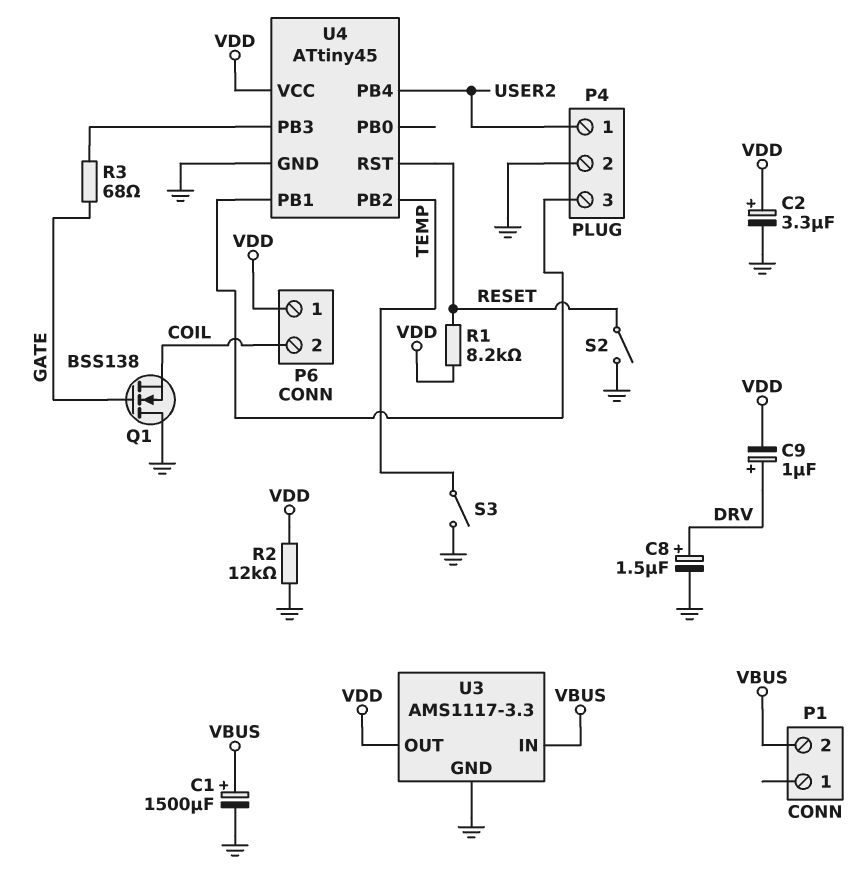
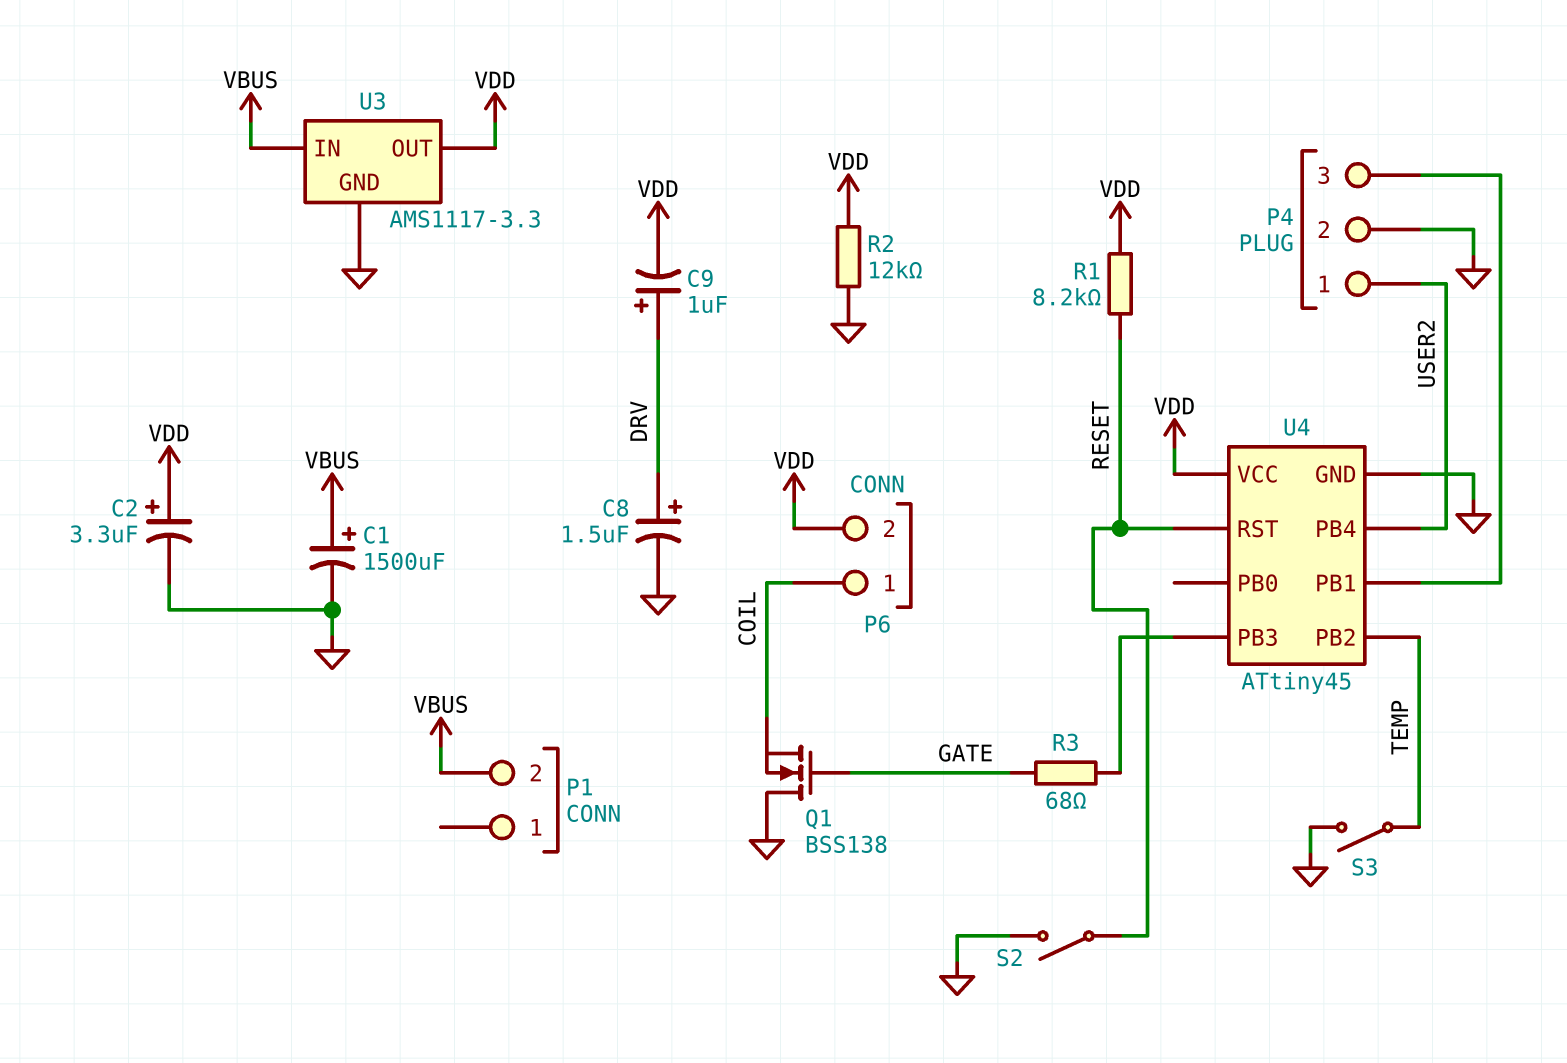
P6 pin 1: VDD -> COIL
P6 pin 2: COIL -> VDD

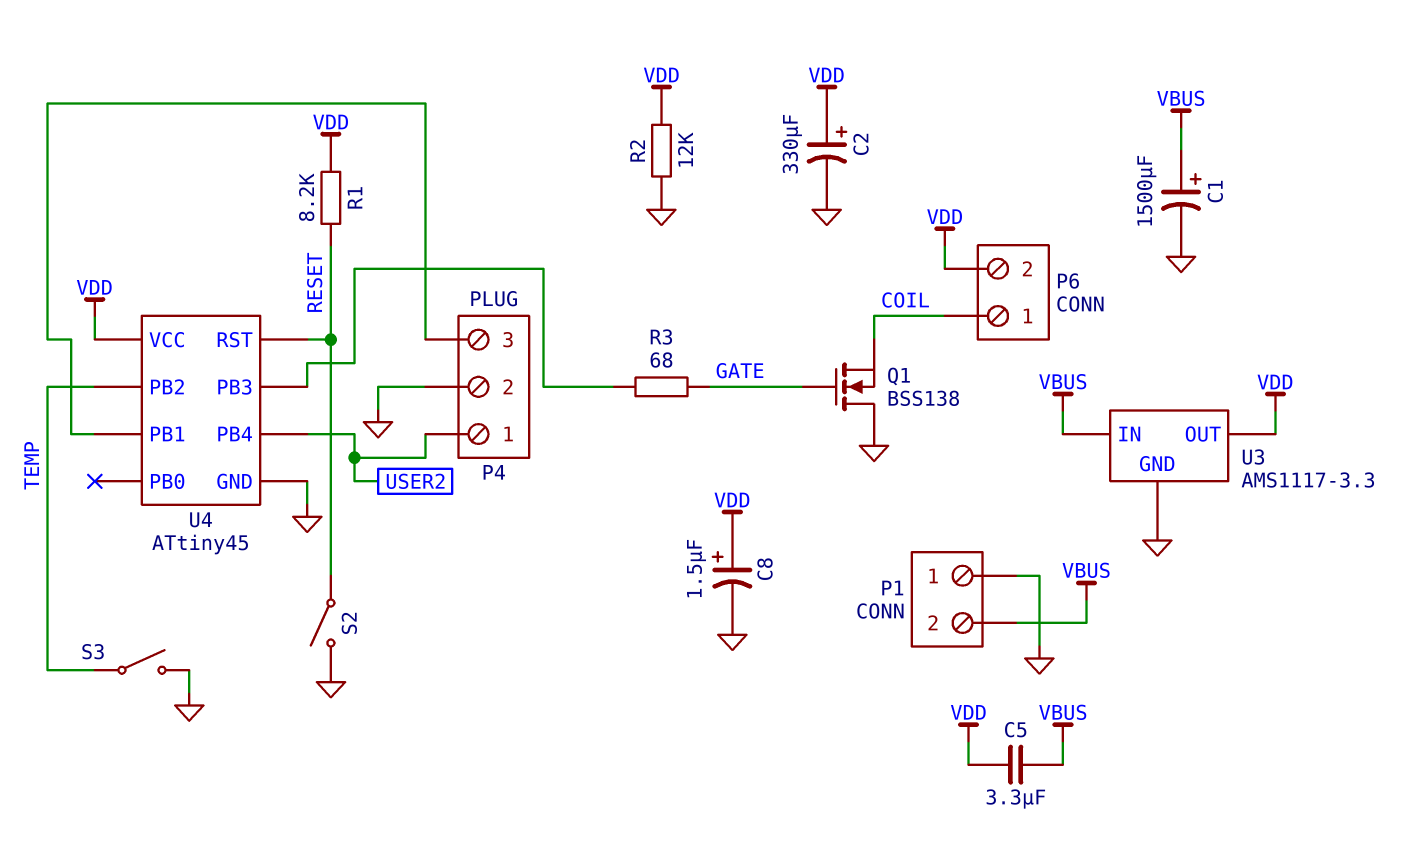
C2: 3.3uF (plus VDD, minus GND) -> 330uF (plus VDD, minus GND)
C5: none -> 3.3uF (VBUS, VDD)
C8: 1.5uF (plus DRV, minus GND) -> 1.5uF (plus VDD, minus GND)
C9: 1uF (plus DRV, minus VDD) -> none
P1 pin 1: none -> GND

